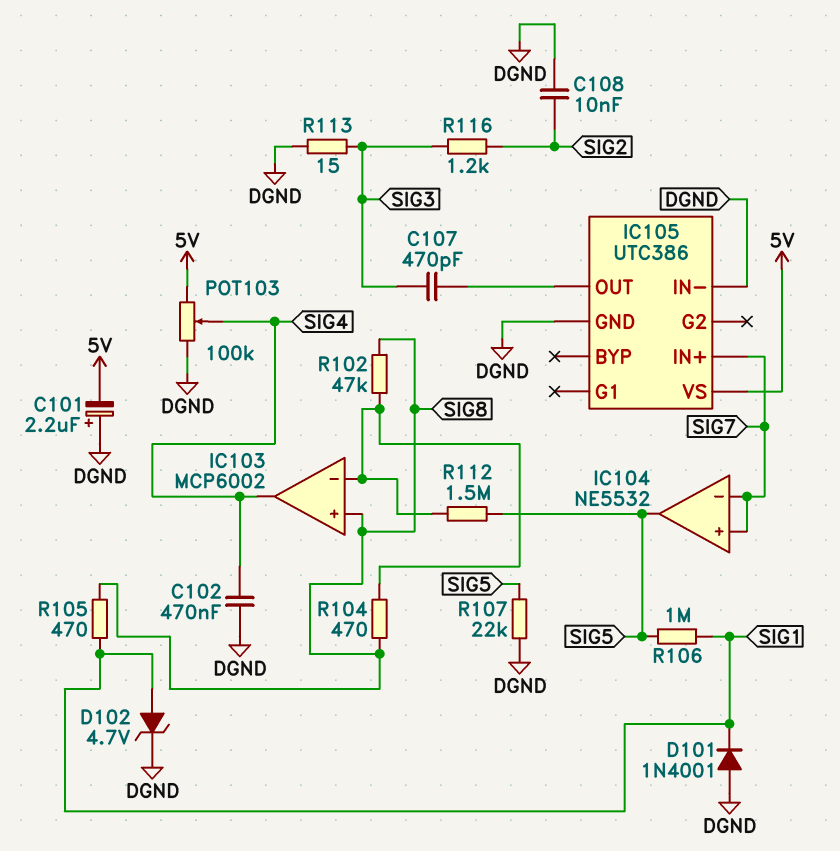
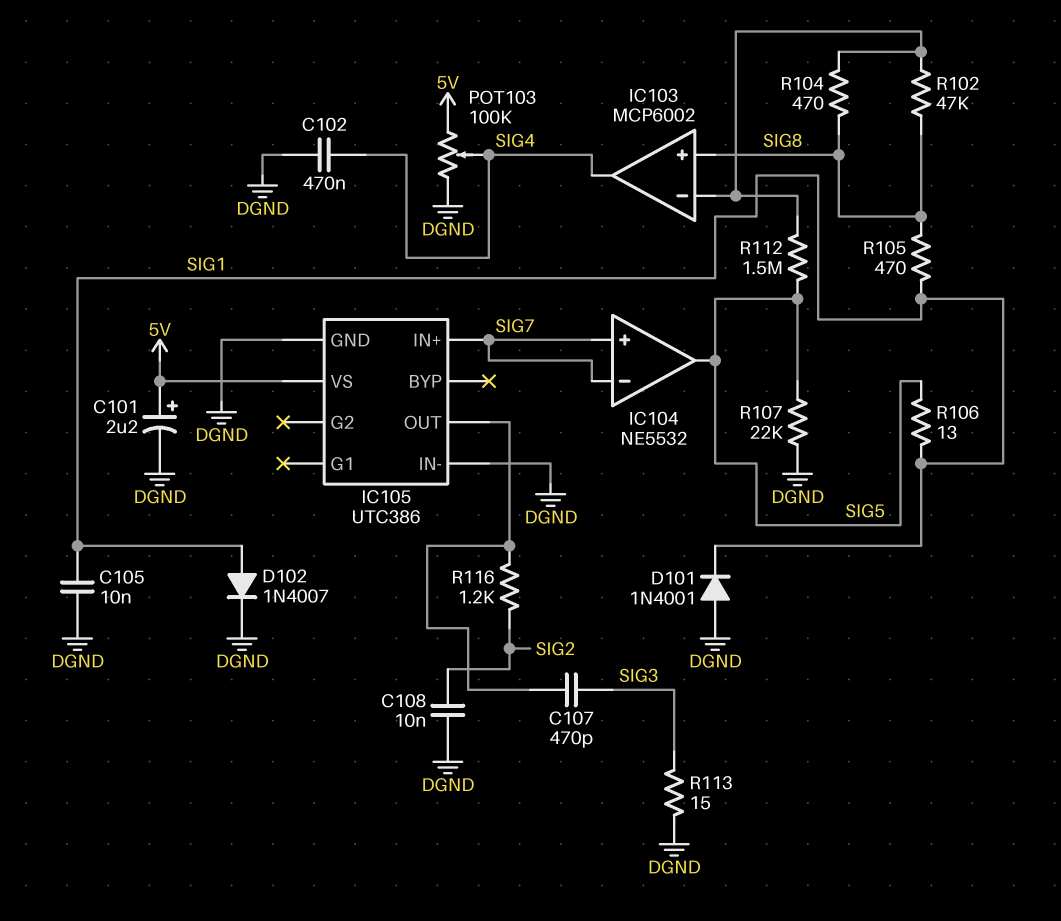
C101: 2.2uF (plus DGND, minus 5V) -> 2.2uF (plus 5V, minus DGND)
C105: none -> 10nF (DGND, SIG1)
D102: zener 4.7V (A SIG1, K DGND) -> diode 1N4007 (A SIG1, K DGND)
R106: 1M (SIG1, SIG5) -> 13 (SIG1, SIG5)
R116: 1.2k (SIG2, SIG3) -> 1.2k (IC105/OUT, SIG2)

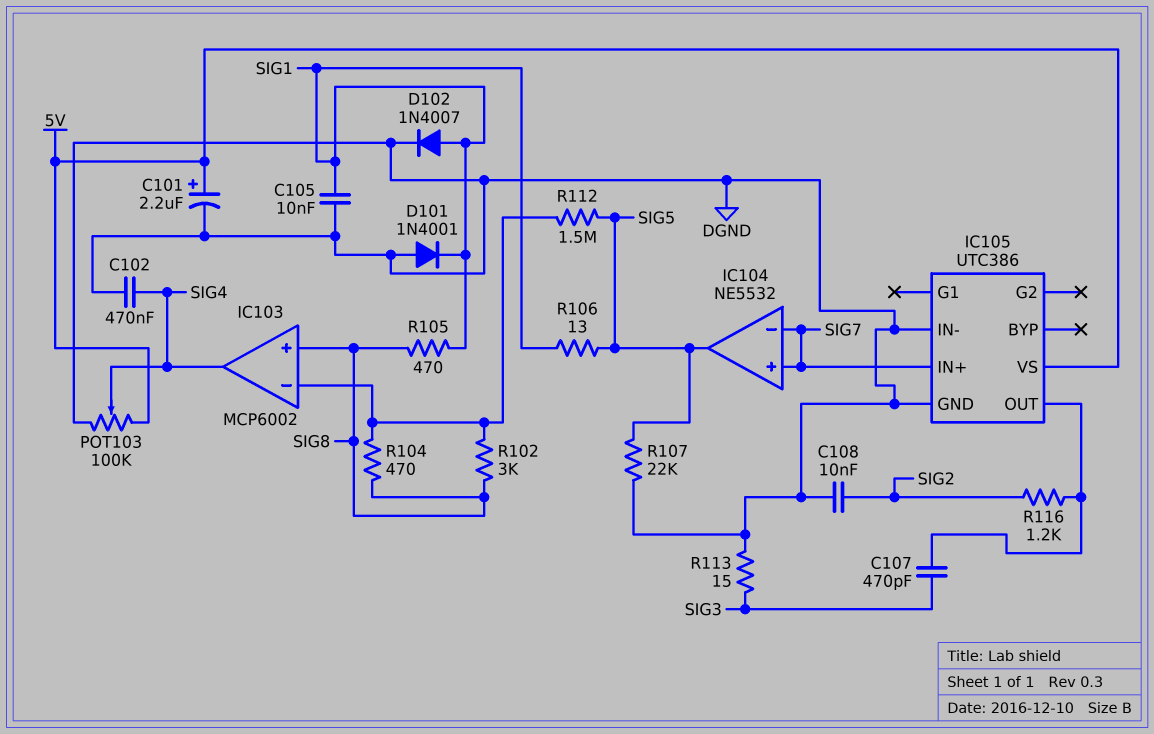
R102: 47k (IC103/in-, SIG8) -> 3k (IC103/in-, SIG8)

